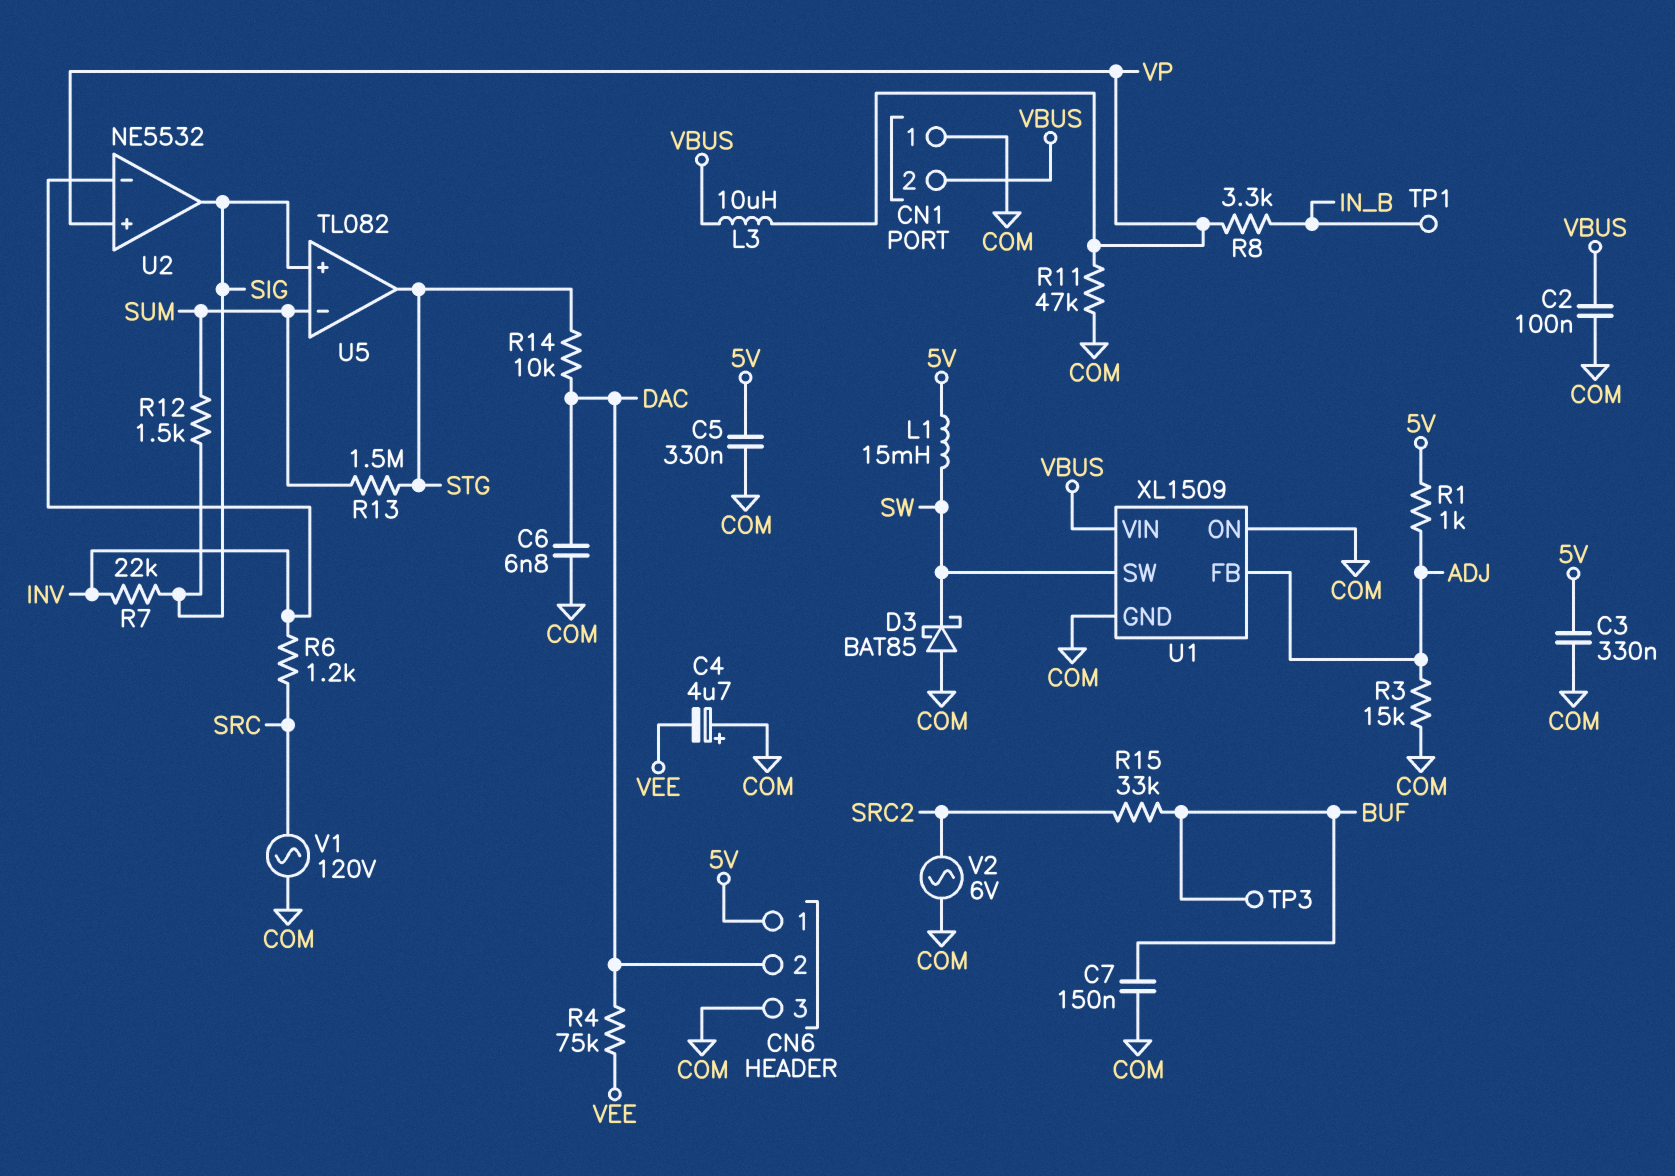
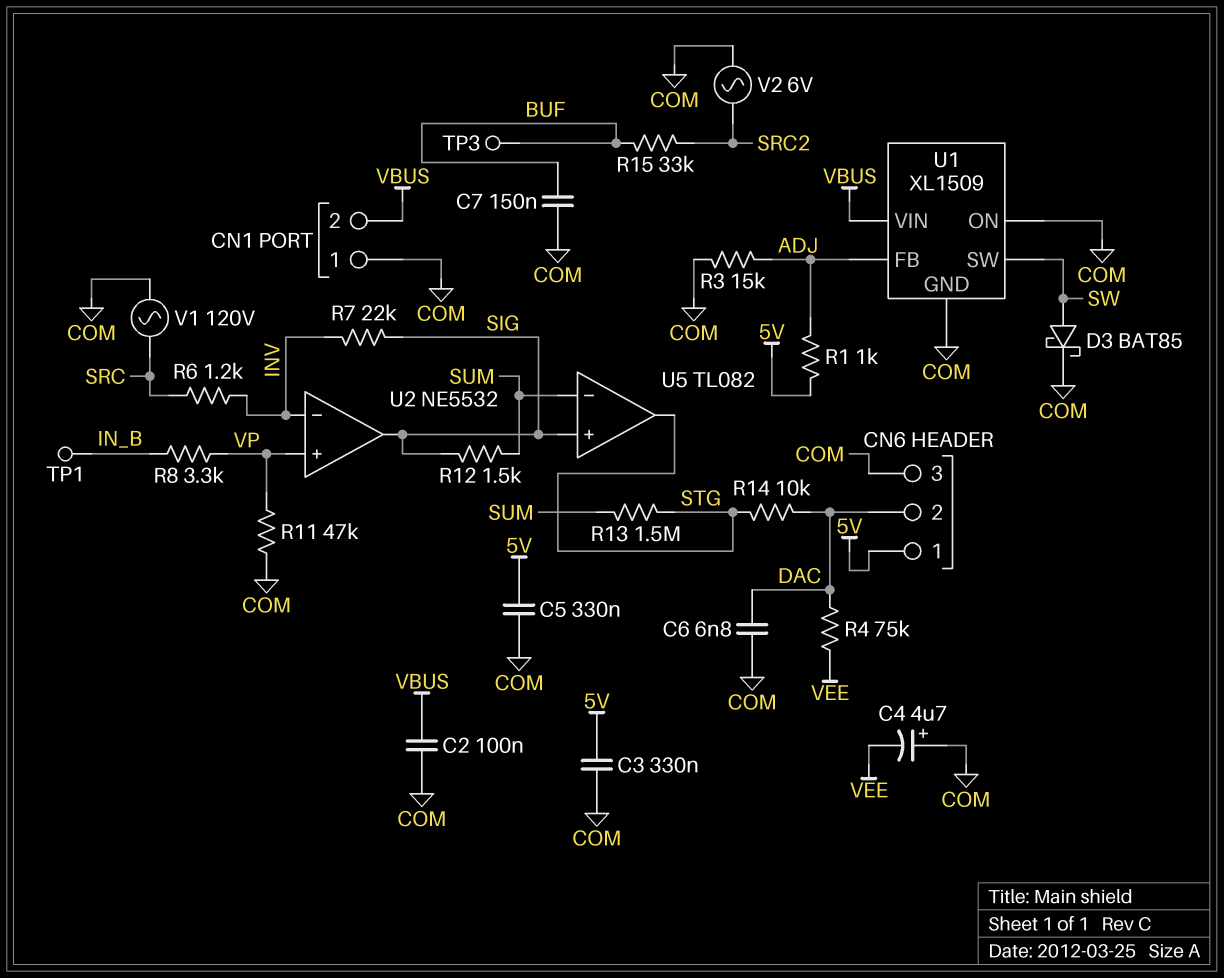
D3: schottky BAT85 (A COM, K SW) -> schottky BAT85 (A SW, K COM)
L1: 15mH (5V, SW) -> none
L3: 10uH (VBUS, VP) -> none

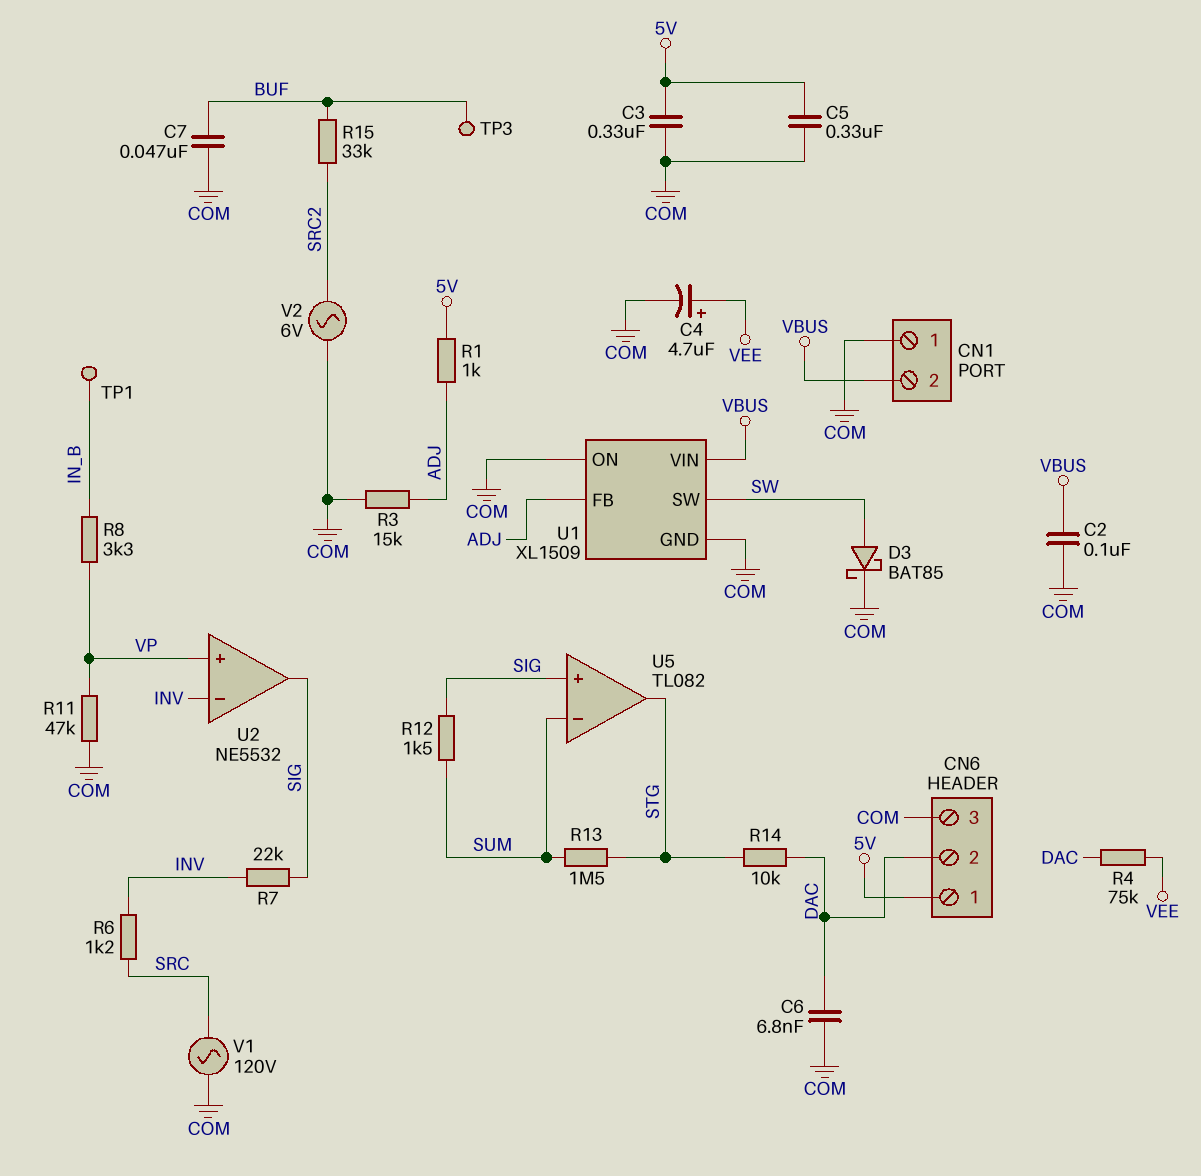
C4: 4.7uF (plus COM, minus VEE) -> 4.7uF (plus VEE, minus COM)
C7: 150nF (BUF, COM) -> 47nF (BUF, COM)

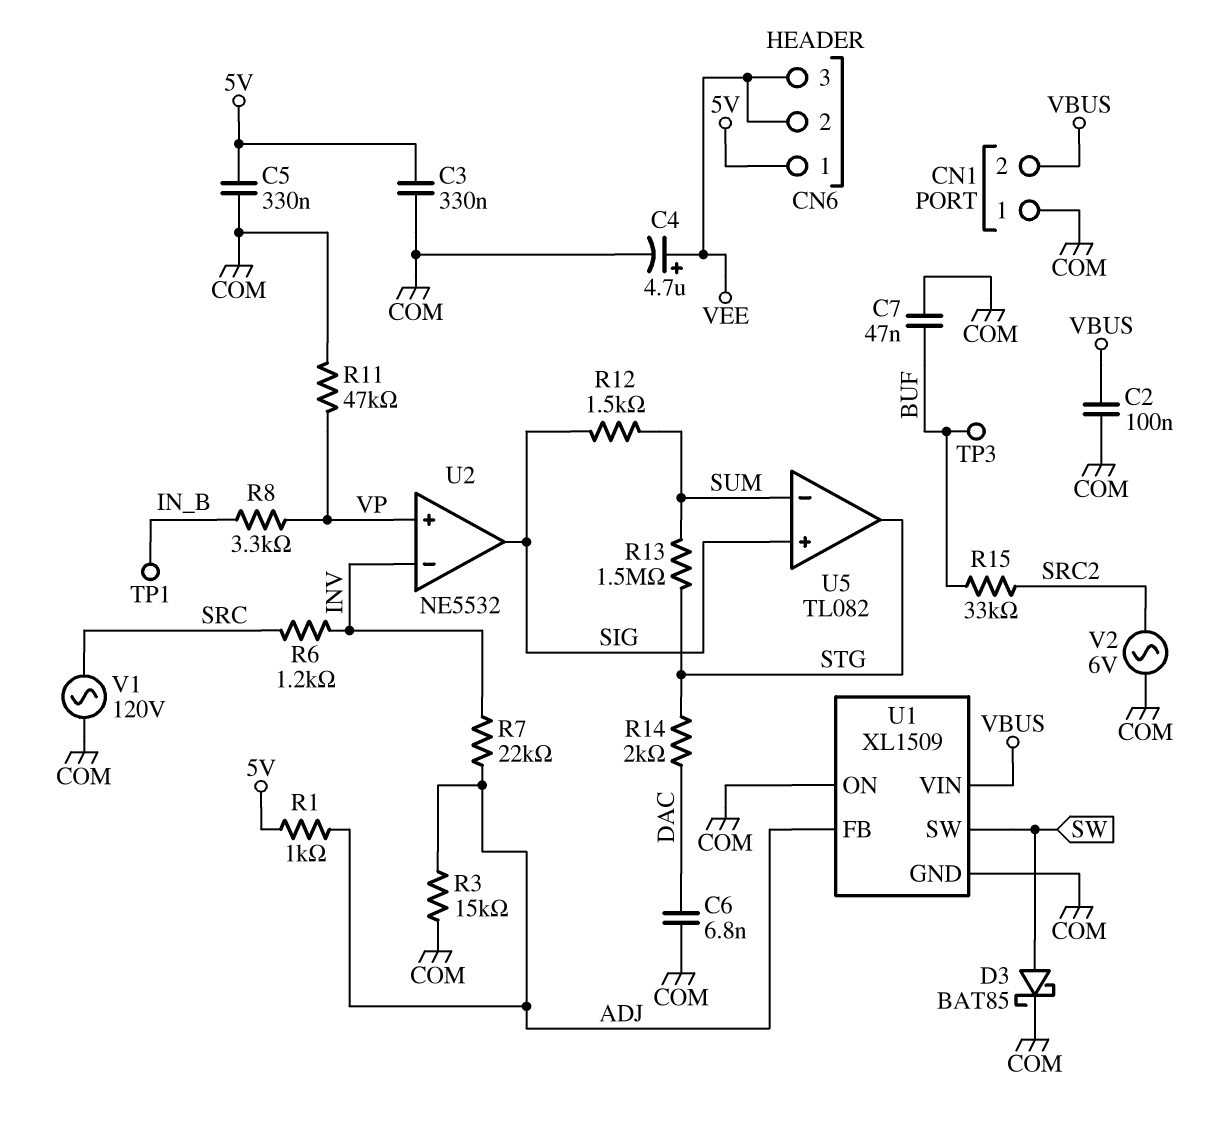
CN6 pin 2: DAC -> VEE
CN6 pin 3: COM -> VEE
R4: 75k (DAC, VEE) -> none
R7: 22k (INV, SIG) -> 22k (ADJ, INV)
R14: 10k (DAC, STG) -> 2k (DAC, STG)

